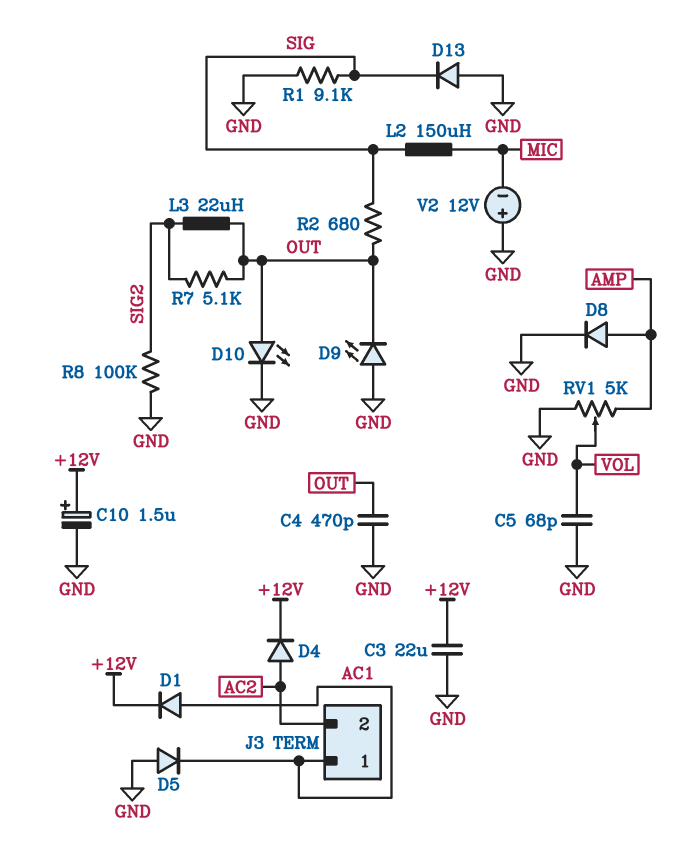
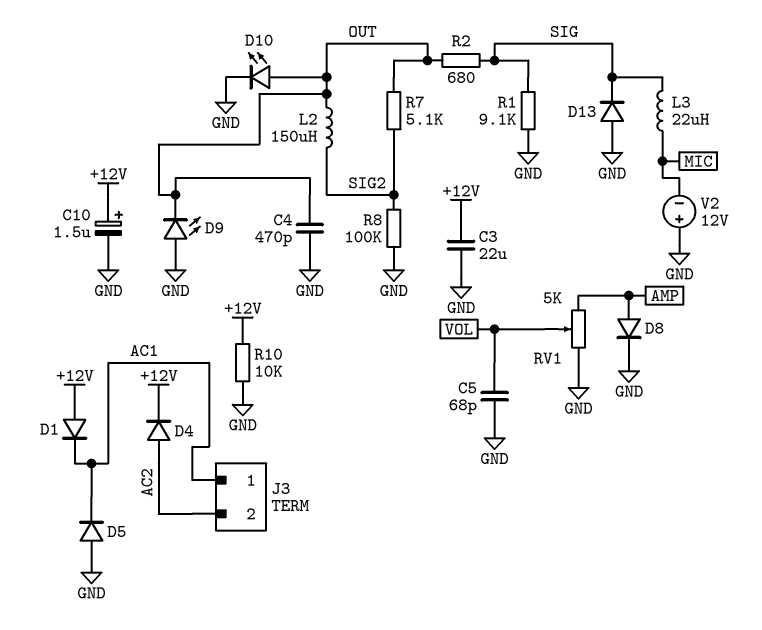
D1: diode (A AC1, K +12V) -> diode (A +12V, K AC1)
L2: 150uH (MIC, SIG) -> 150uH (OUT, SIG2)
L3: 22uH (OUT, SIG2) -> 22uH (MIC, SIG)
R10: none -> 10k (+12V, GND)

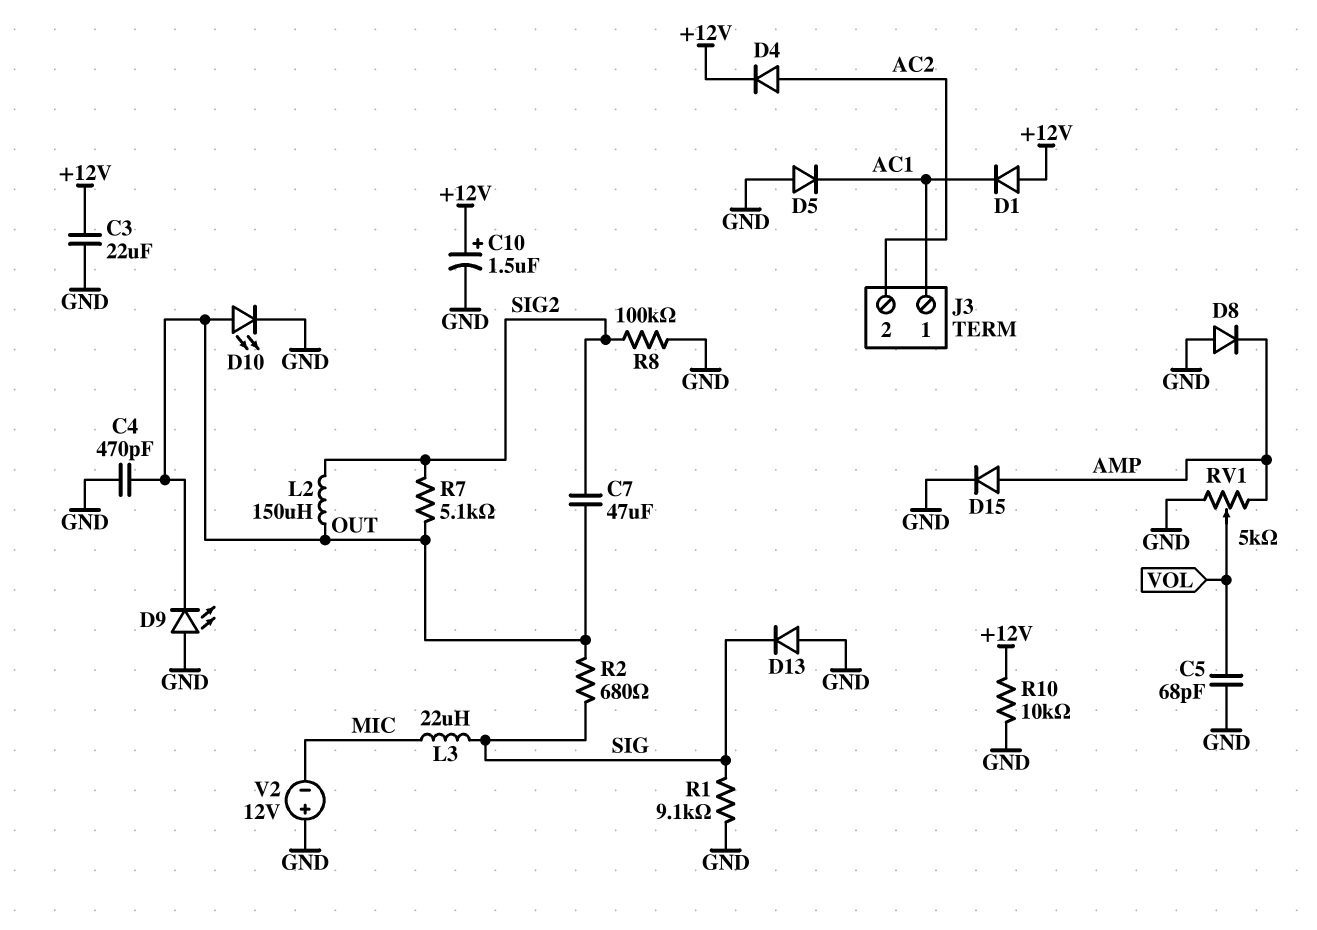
C7: none -> 47uF (OUT, SIG2)
D8: diode (A AMP, K GND) -> diode (A GND, K AMP)
D15: none -> diode (A AMP, K GND)

